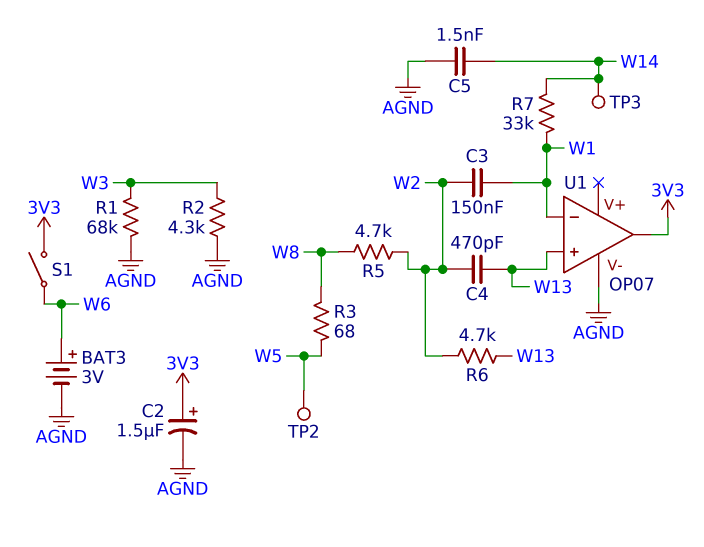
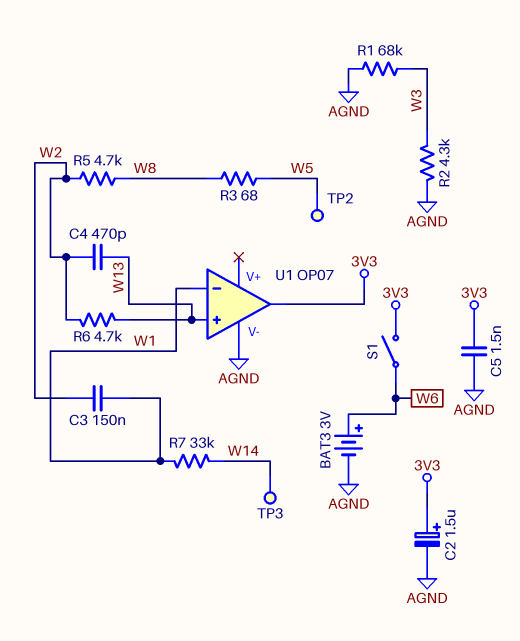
C5: 1.5nF (AGND, W14) -> 1.5nF (3V3, AGND)

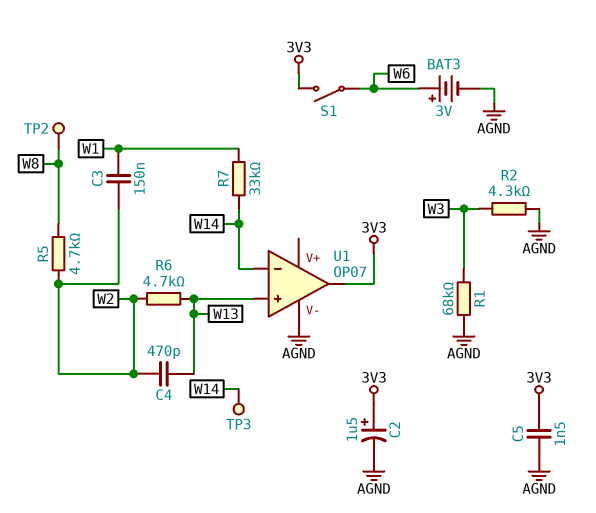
R3: 68 (W5, W8) -> none
TP2: test point (W5) -> test point (W8)
U1 pin in-: W1 -> W14

